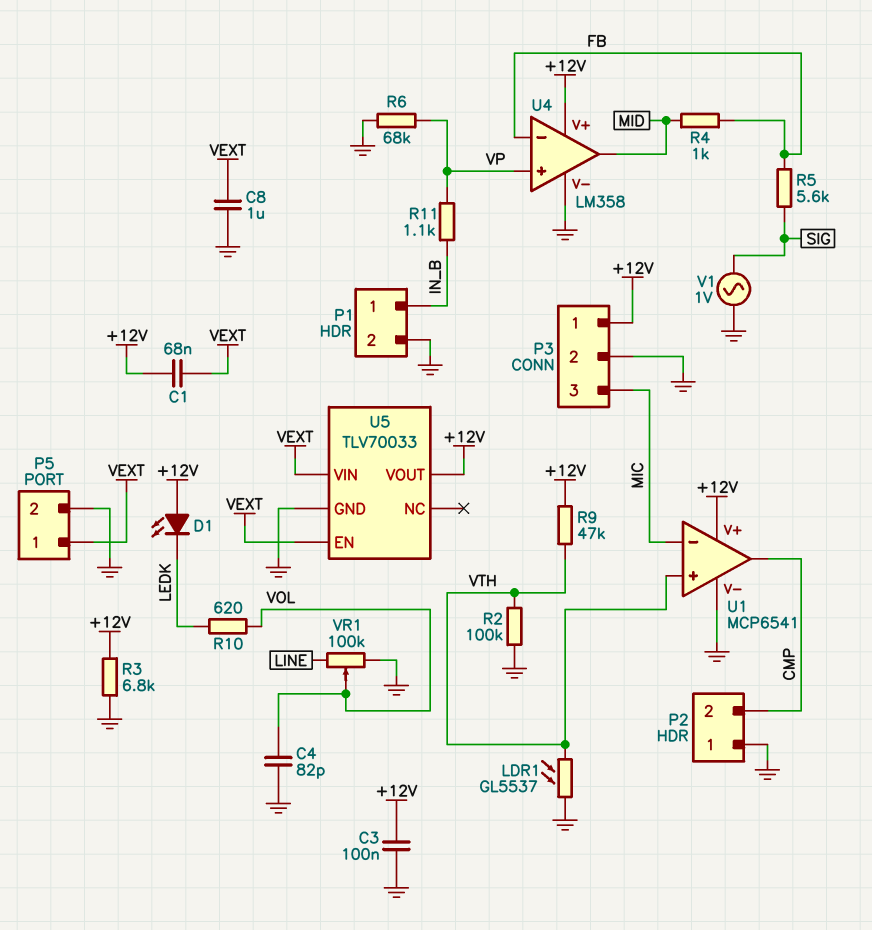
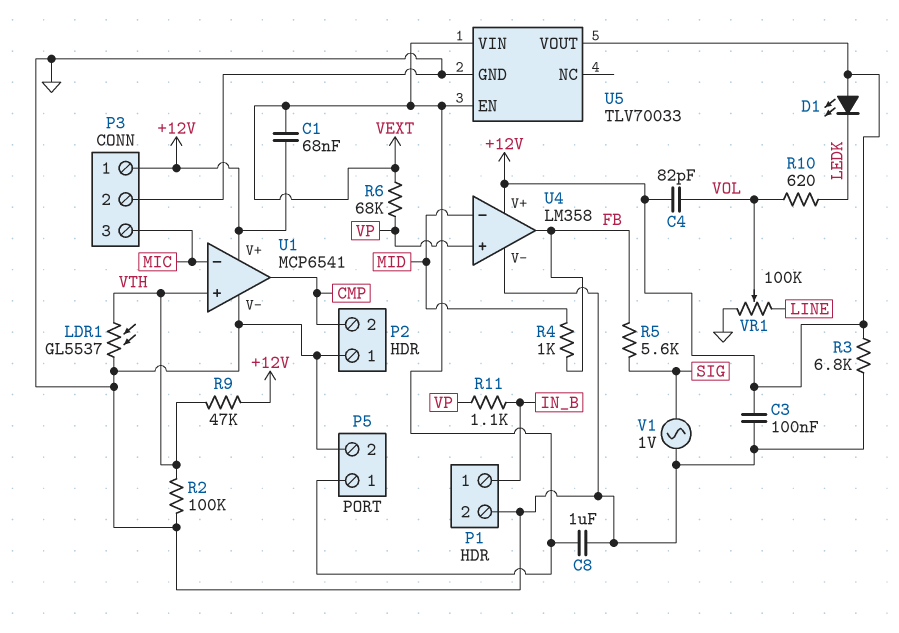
C4: 82pF (GND, VOL) -> 82pF (+12V, VOL)
R6: 68k (GND, VP) -> 68k (VEXT, VP)
U4 pin in-: FB -> MID
U4 pin out: MID -> FB

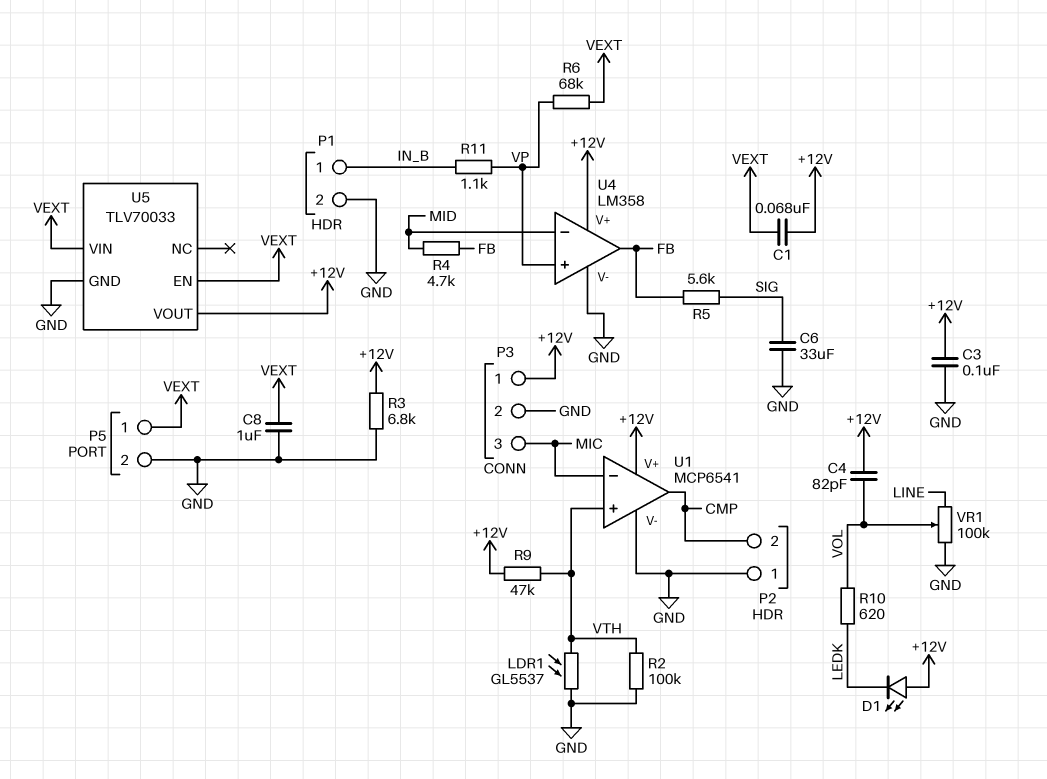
C6: none -> 33uF (GND, SIG)
R4: 1k (FB, MID) -> 4.7k (FB, MID)
V1: AC 1V (GND, SIG) -> none

